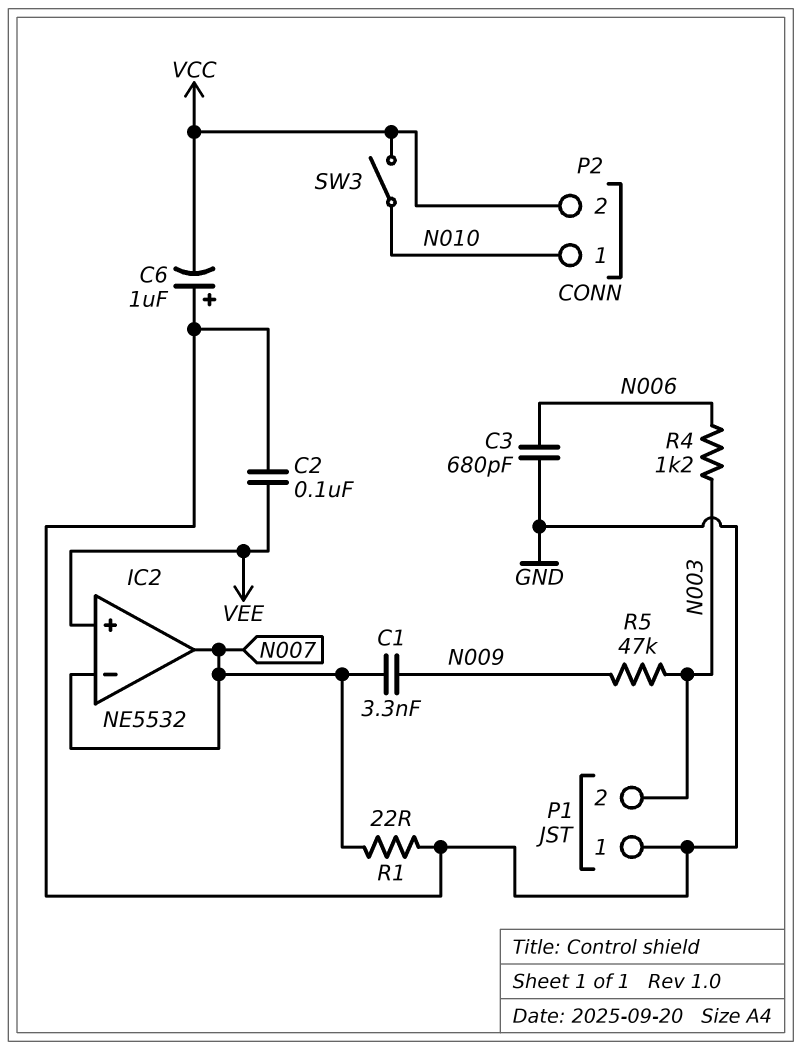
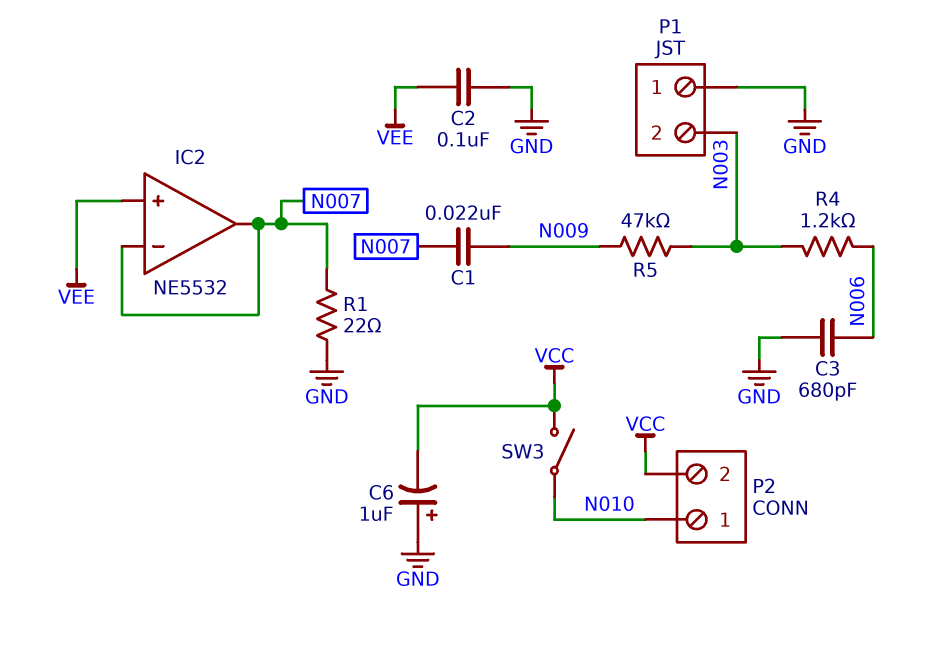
C1: 3.3nF (N007, N009) -> 22nF (N007, N009)

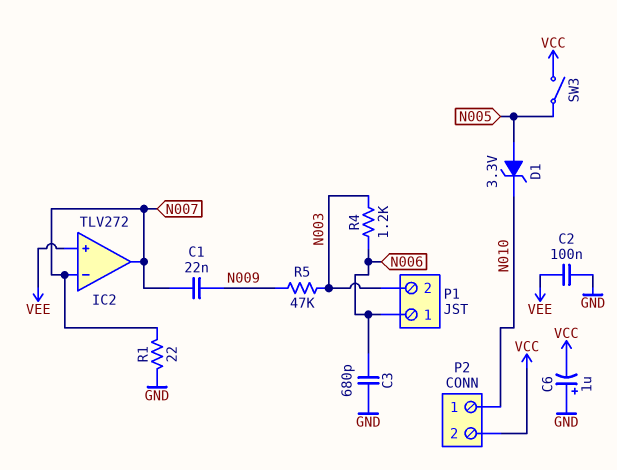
D1: none -> zener 3.3V (A N005, K N010)
IC2: NE5532 -> TLV272
P1 pin 1: GND -> N006
SW3: switch (N010, VCC) -> switch (N005, VCC)

